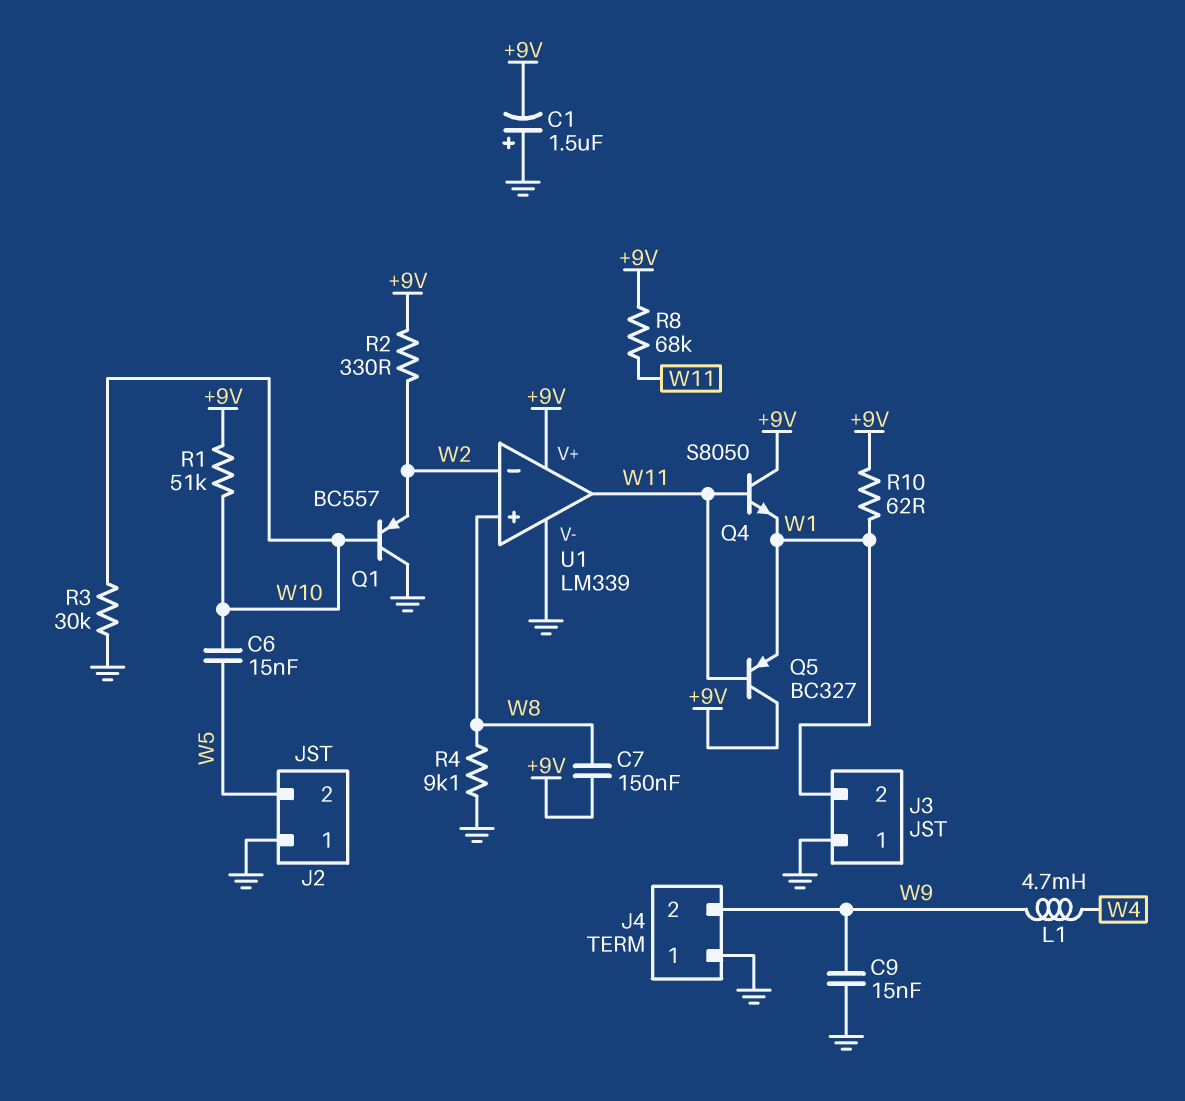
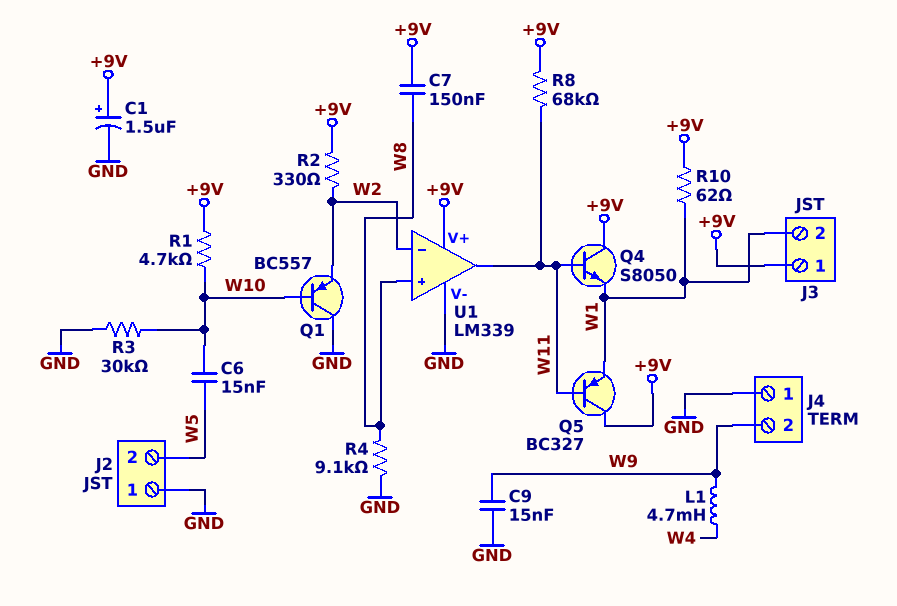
C1: 1.5uF (plus GND, minus +9V) -> 1.5uF (plus +9V, minus GND)
J3 pin 1: GND -> +9V
R1: 51k (+9V, W10) -> 4.7k (+9V, W10)

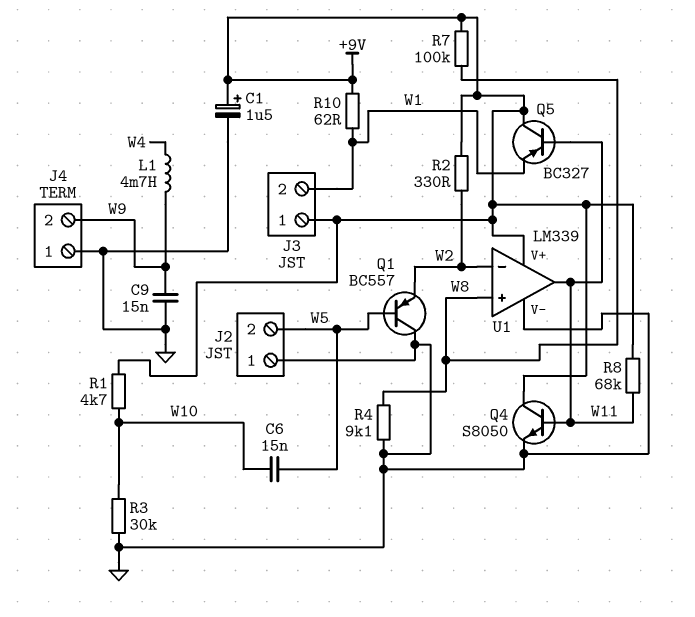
C7: 150nF (+9V, W8) -> none
Q1: PNP BC557 (B W10, C GND, E W2) -> PNP BC557 (B W5, C GND, E W2)
Q4: NPN S8050 (B W11, C +9V, E W1) -> NPN S8050 (B W11, C +9V, E GND)
R7: none -> 100k (+9V, W8)

